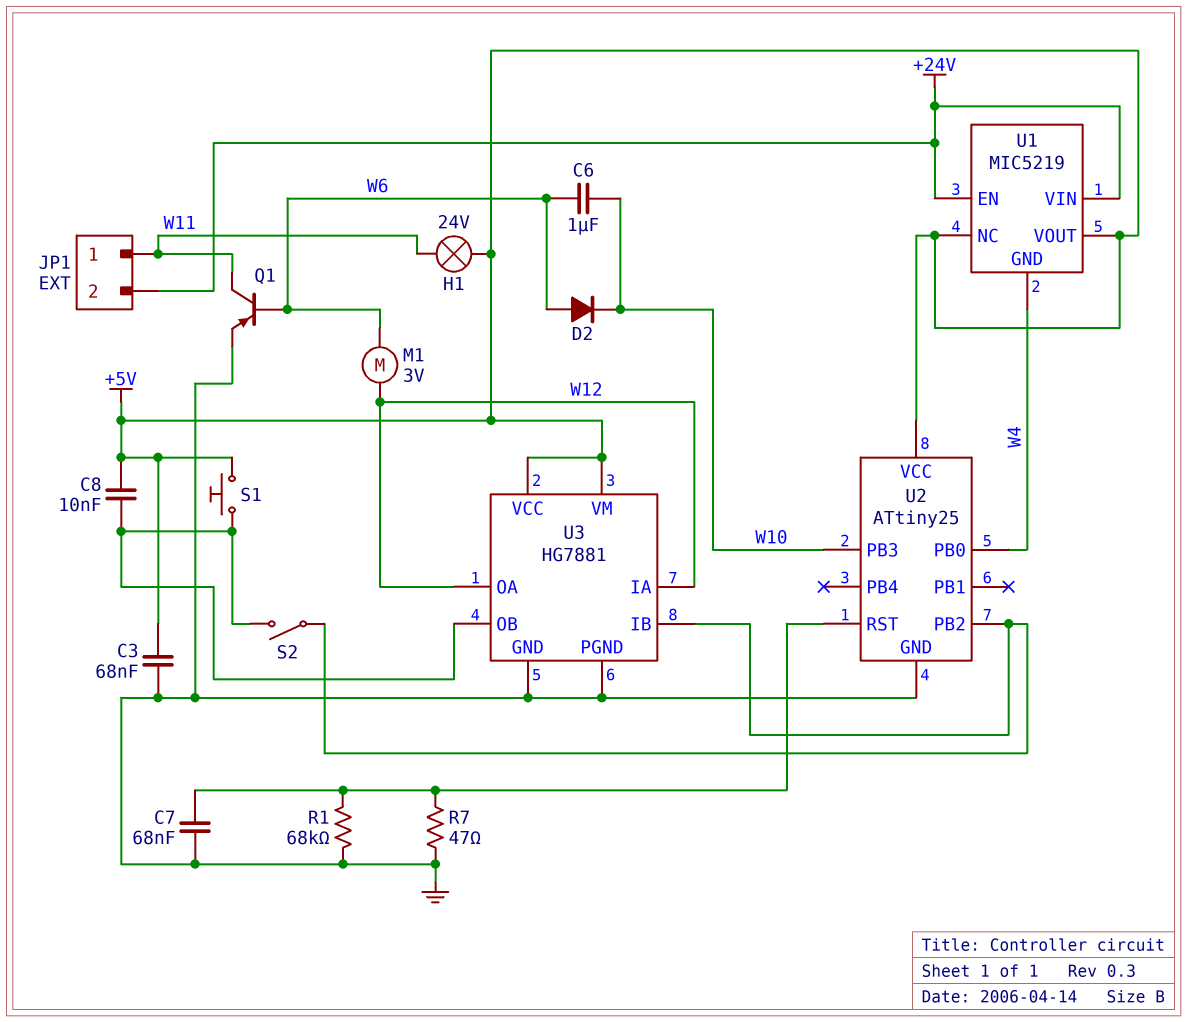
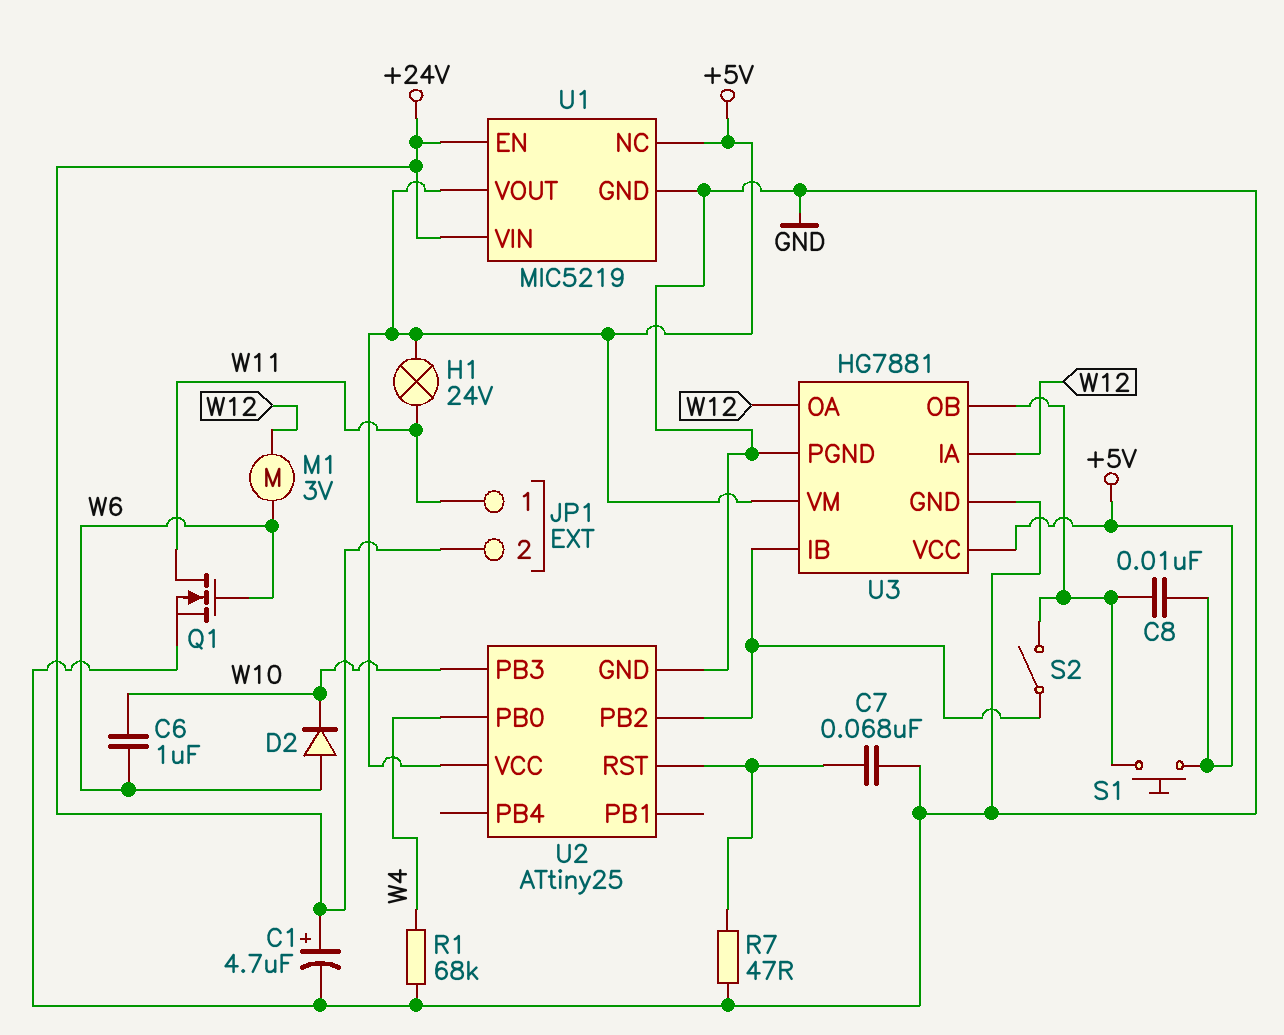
C1: none -> 4.7uF (plus +24V, minus GND)
C3: 68nF (+5V, GND) -> none
Q1: PNP (B W6, C W11, E GND) -> NMOS (G W6, D W11, S GND)
R1: 68k (GND, U2/RST) -> 68k (GND, W4)
U1 pin GND: W4 -> GND

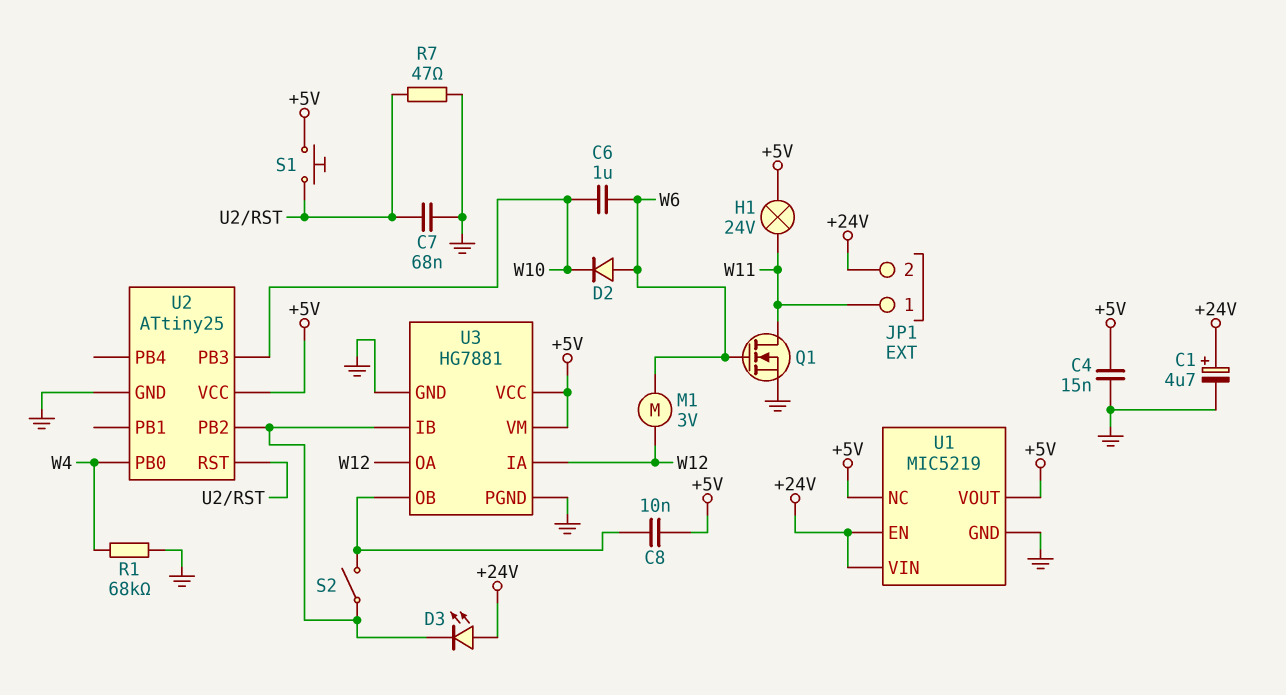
C4: none -> 15nF (+5V, GND)
D3: none -> LED (A +24V, K U2/PB2)
S1: button (+5V, U3/OB) -> button (+5V, U2/RST)

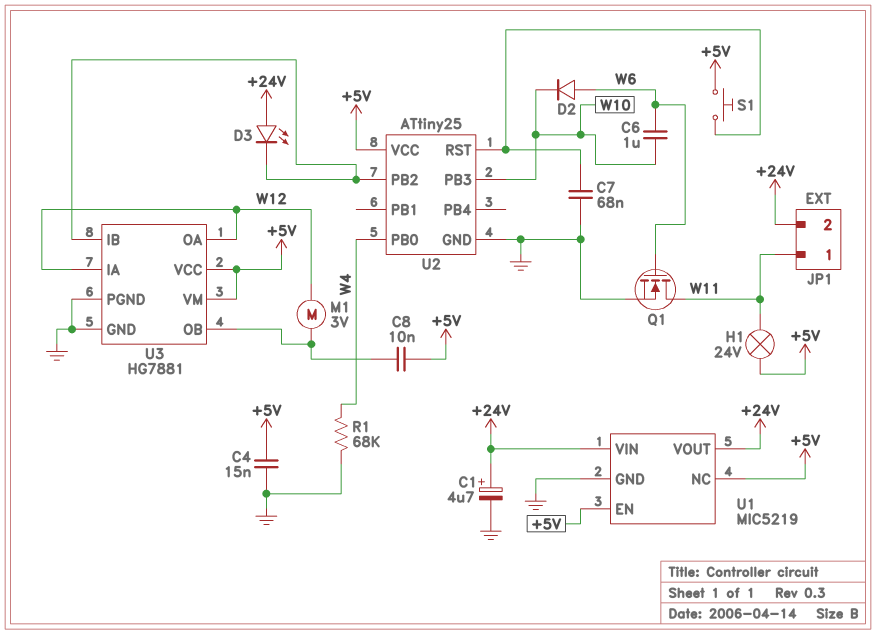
M1: motor 3V (W6, W12) -> motor 3V (U3/OB, W12)
R7: 47 (GND, U2/RST) -> none
S2: switch (U2/PB2, U3/OB) -> none
U1 pin EN: +24V -> +5V
U1 pin VOUT: +5V -> +24V

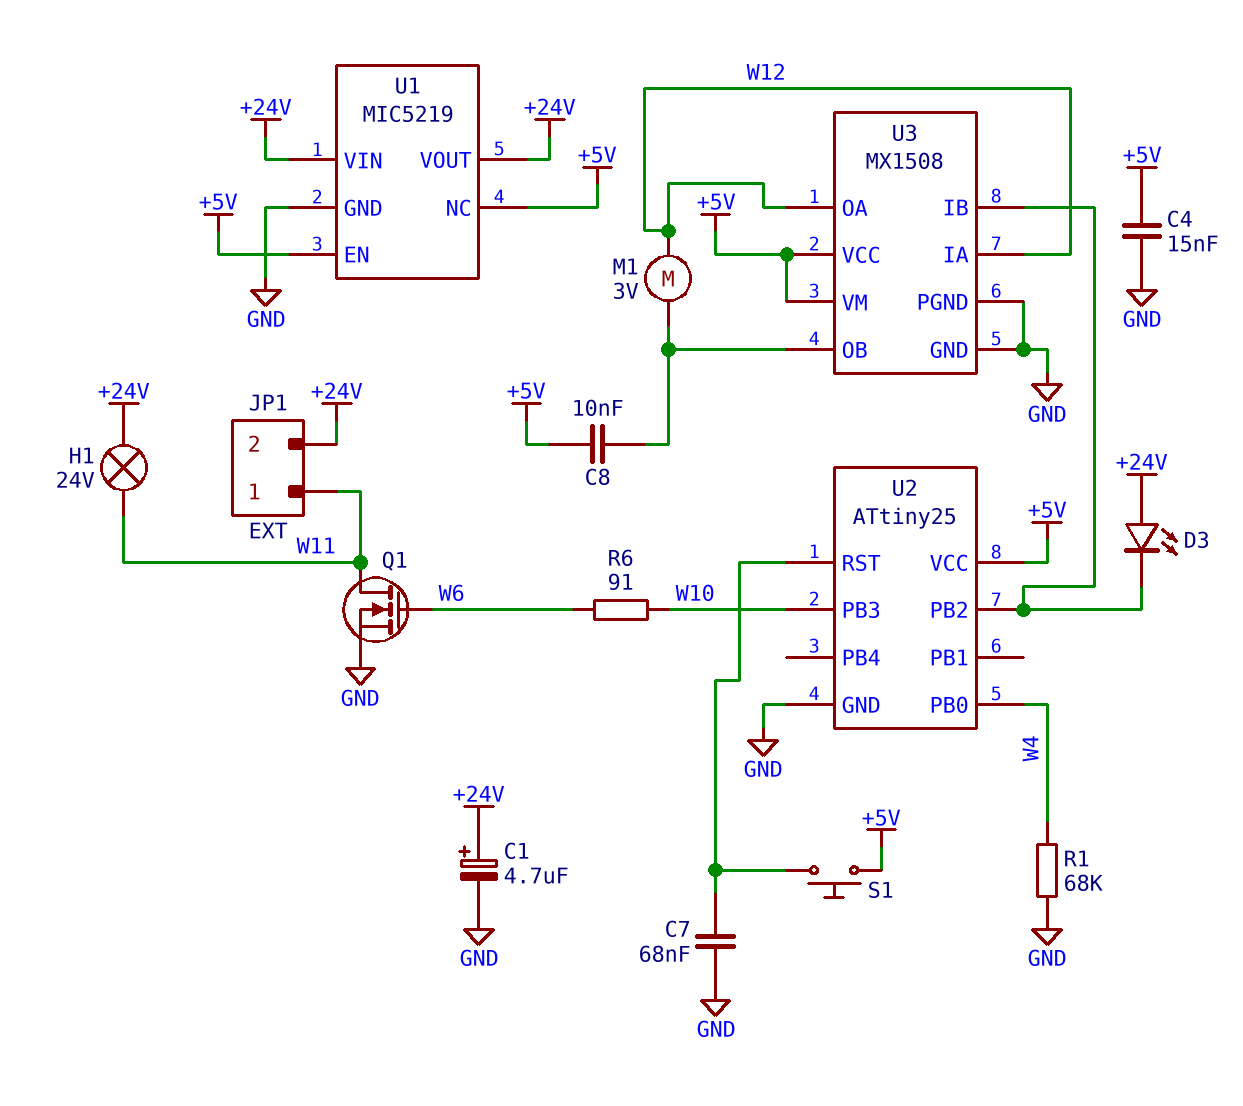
C6: 1uF (W6, W10) -> none
D2: diode (A W6, K W10) -> none
H1: lamp 24V (+5V, W11) -> lamp 24V (+24V, W11)
R6: none -> 91 (W6, W10)
U3: HG7881 -> MX1508

